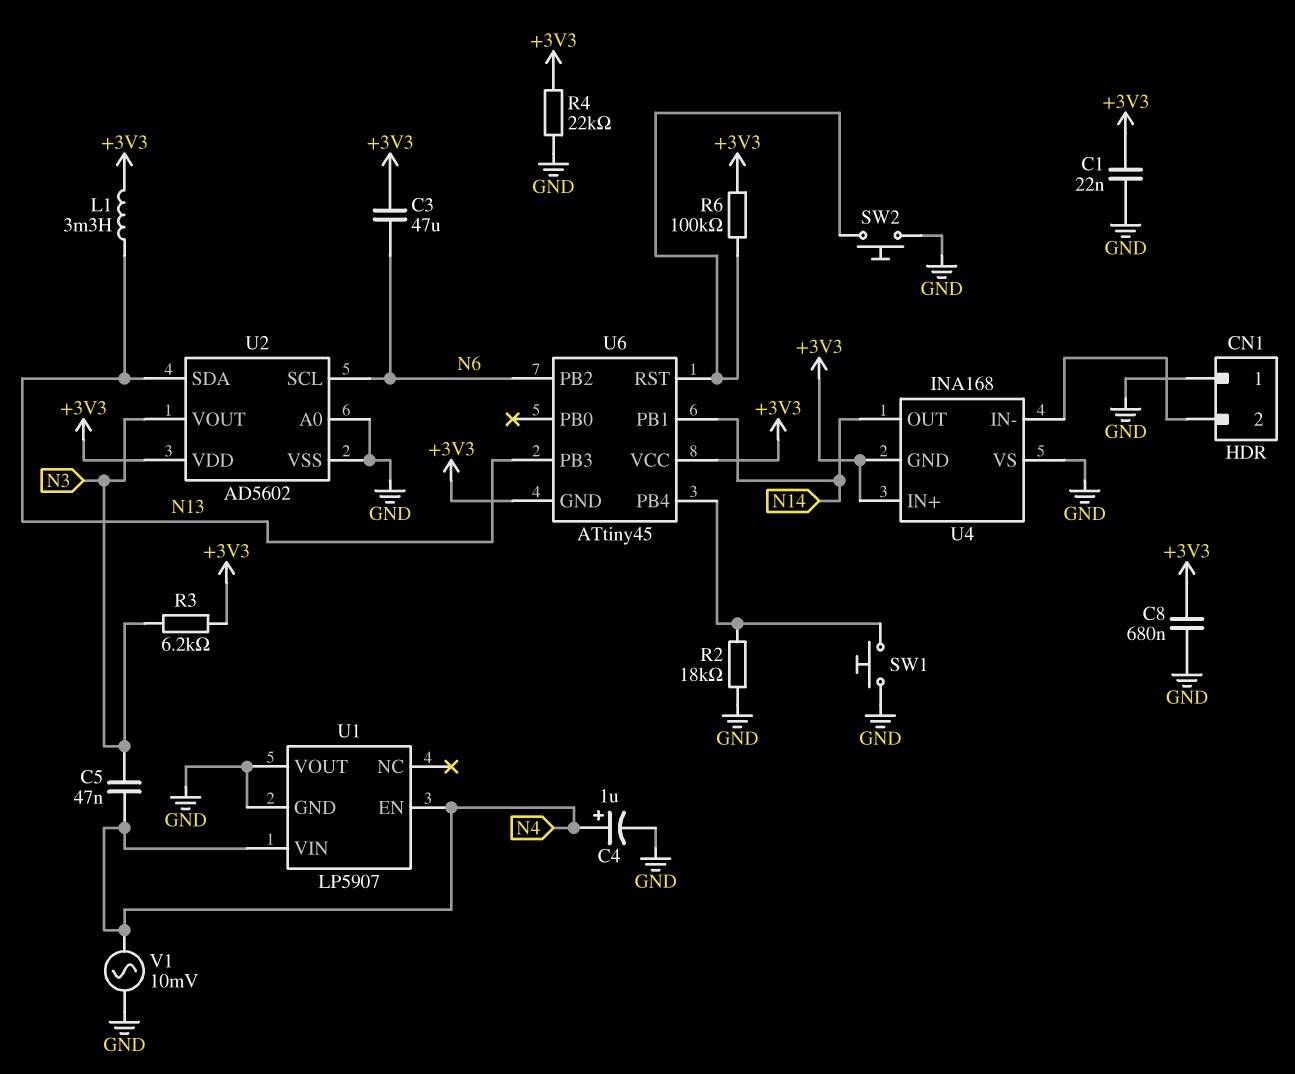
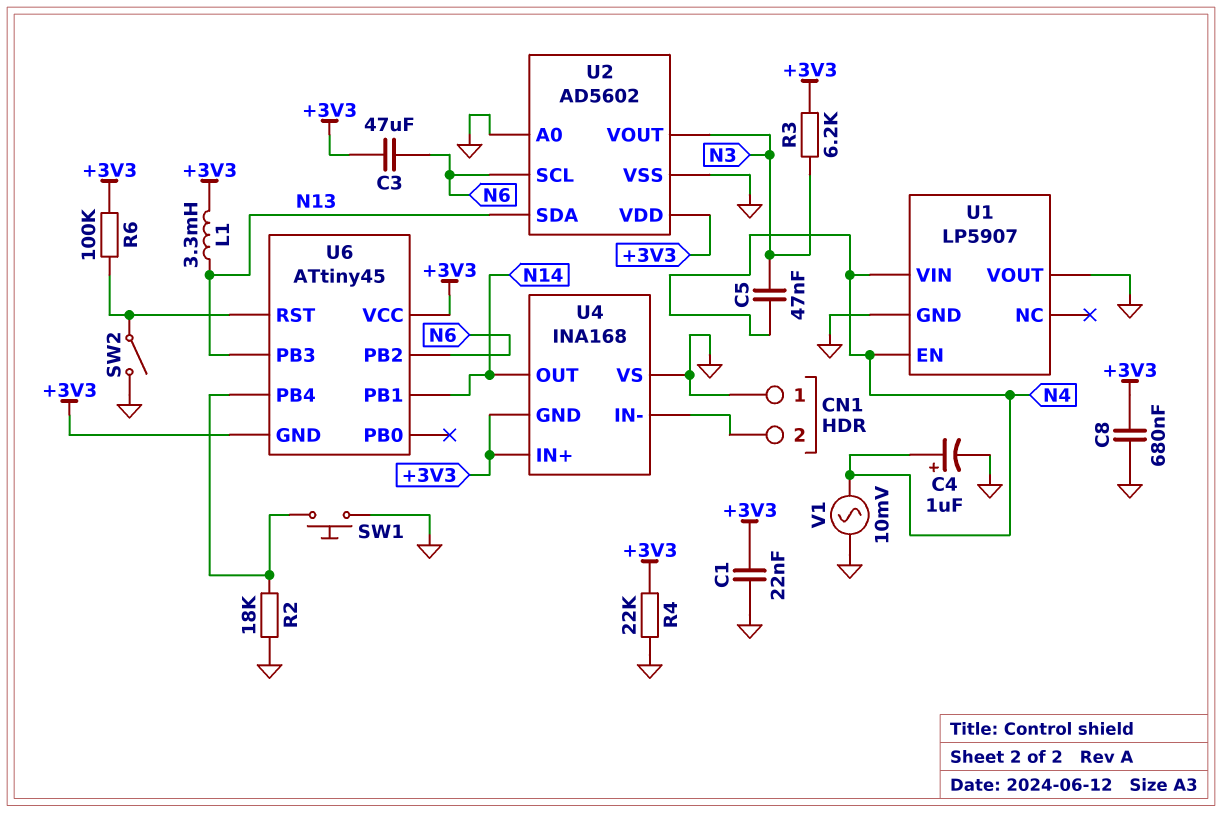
SW2: button (GND, U6/RST) -> switch (GND, U6/RST)

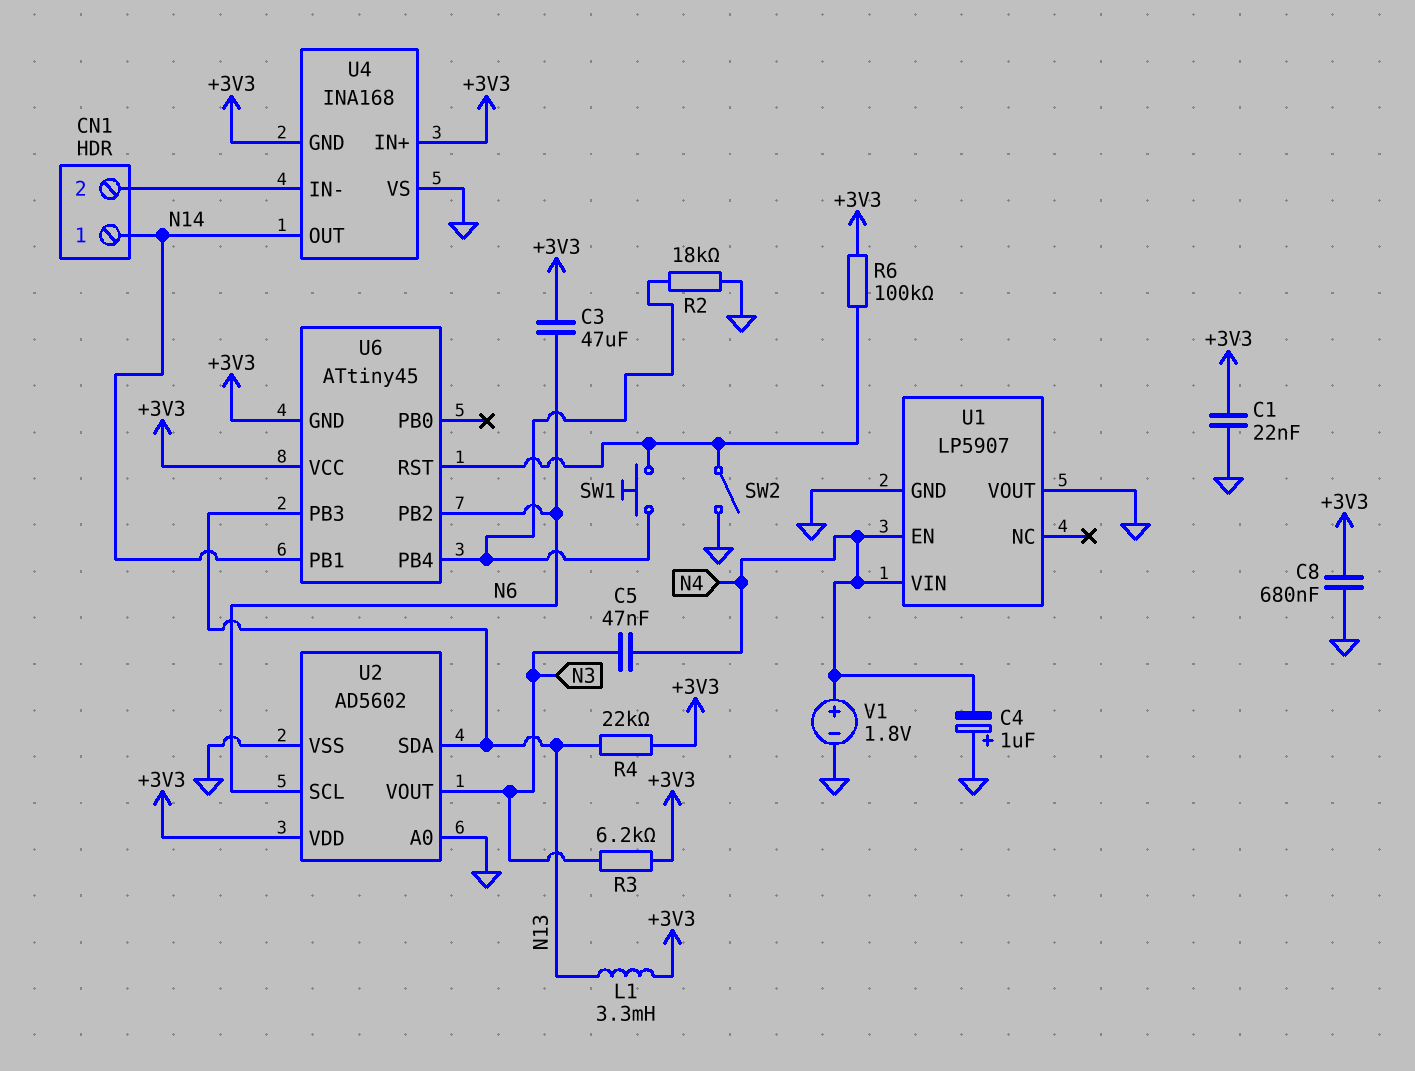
C4: 1uF (plus N4, minus GND) -> 1uF (plus GND, minus N4)
CN1 pin 1: GND -> N14
R4: 22k (+3V3, GND) -> 22k (+3V3, N13)
SW1: button (GND, U6/PB4) -> button (U6/PB4, U6/RST)
V1: AC 10mV (GND, N4) -> 1.8V (plus N4, minus GND)

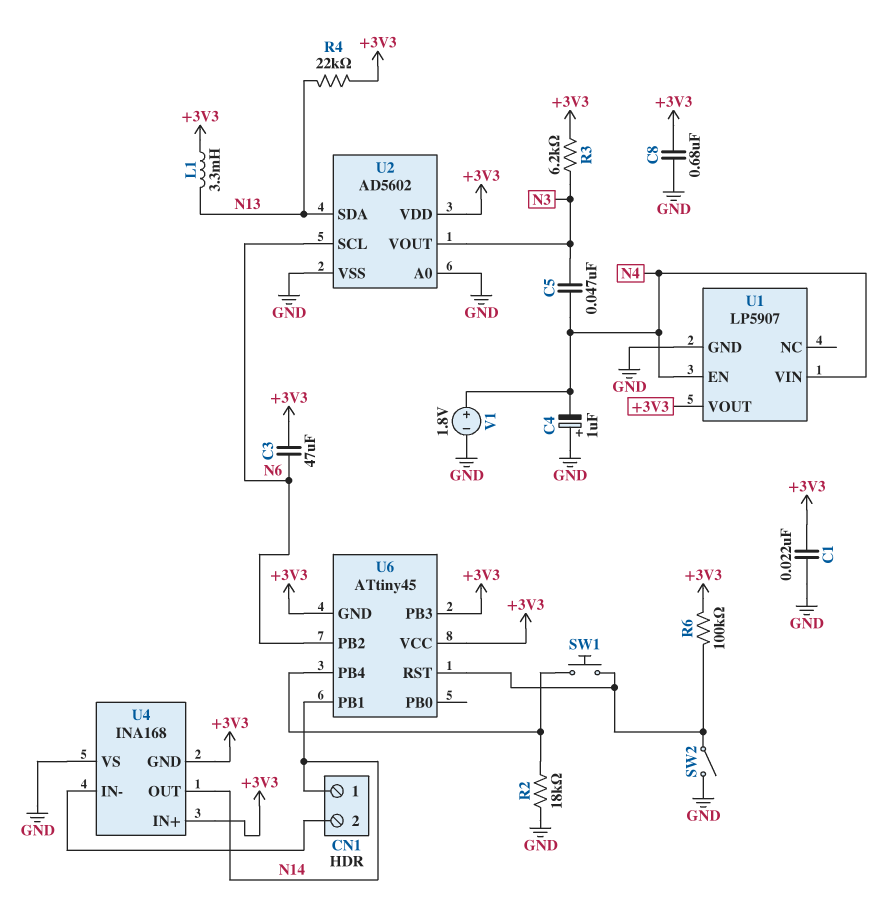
U1 pin VOUT: GND -> +3V3
U6 pin PB3: N13 -> +3V3

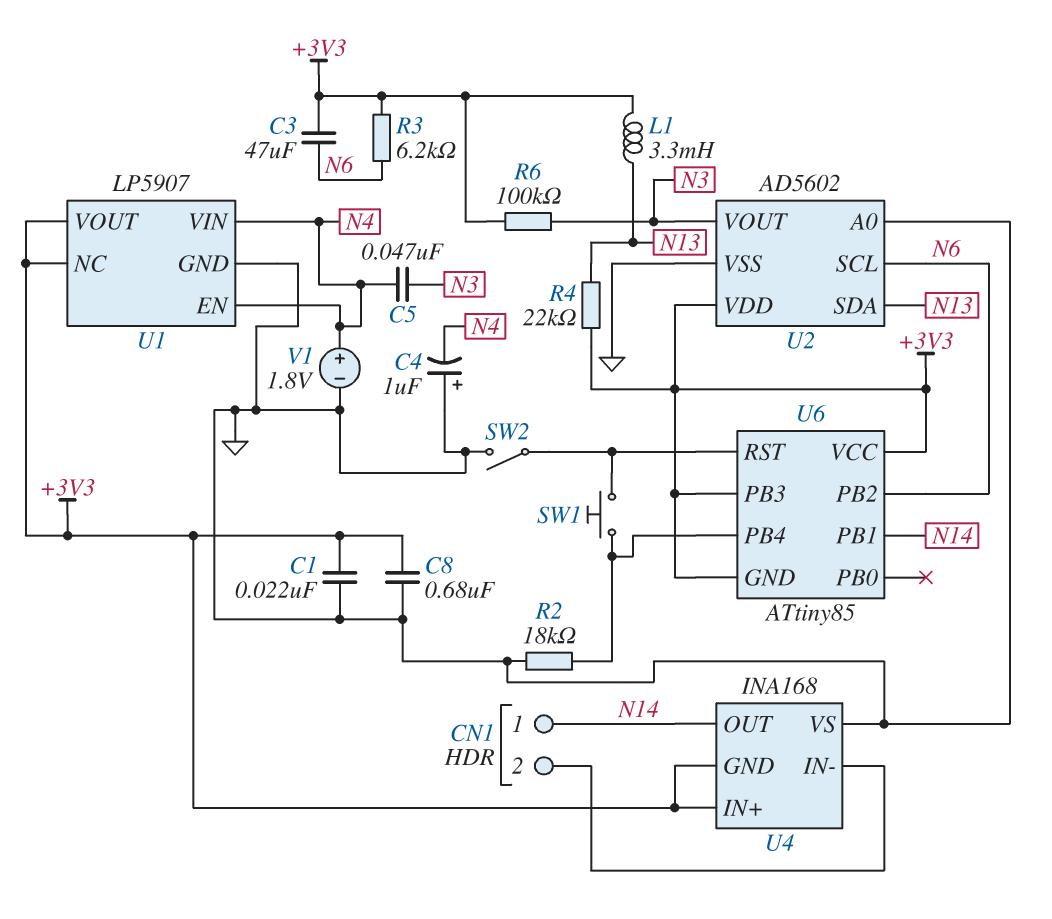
R3: 6.2k (+3V3, N3) -> 6.2k (+3V3, N6)
R6: 100k (+3V3, U6/RST) -> 100k (+3V3, N3)
U1 pin NC: none -> +3V3
U6: ATtiny45 -> ATtiny85

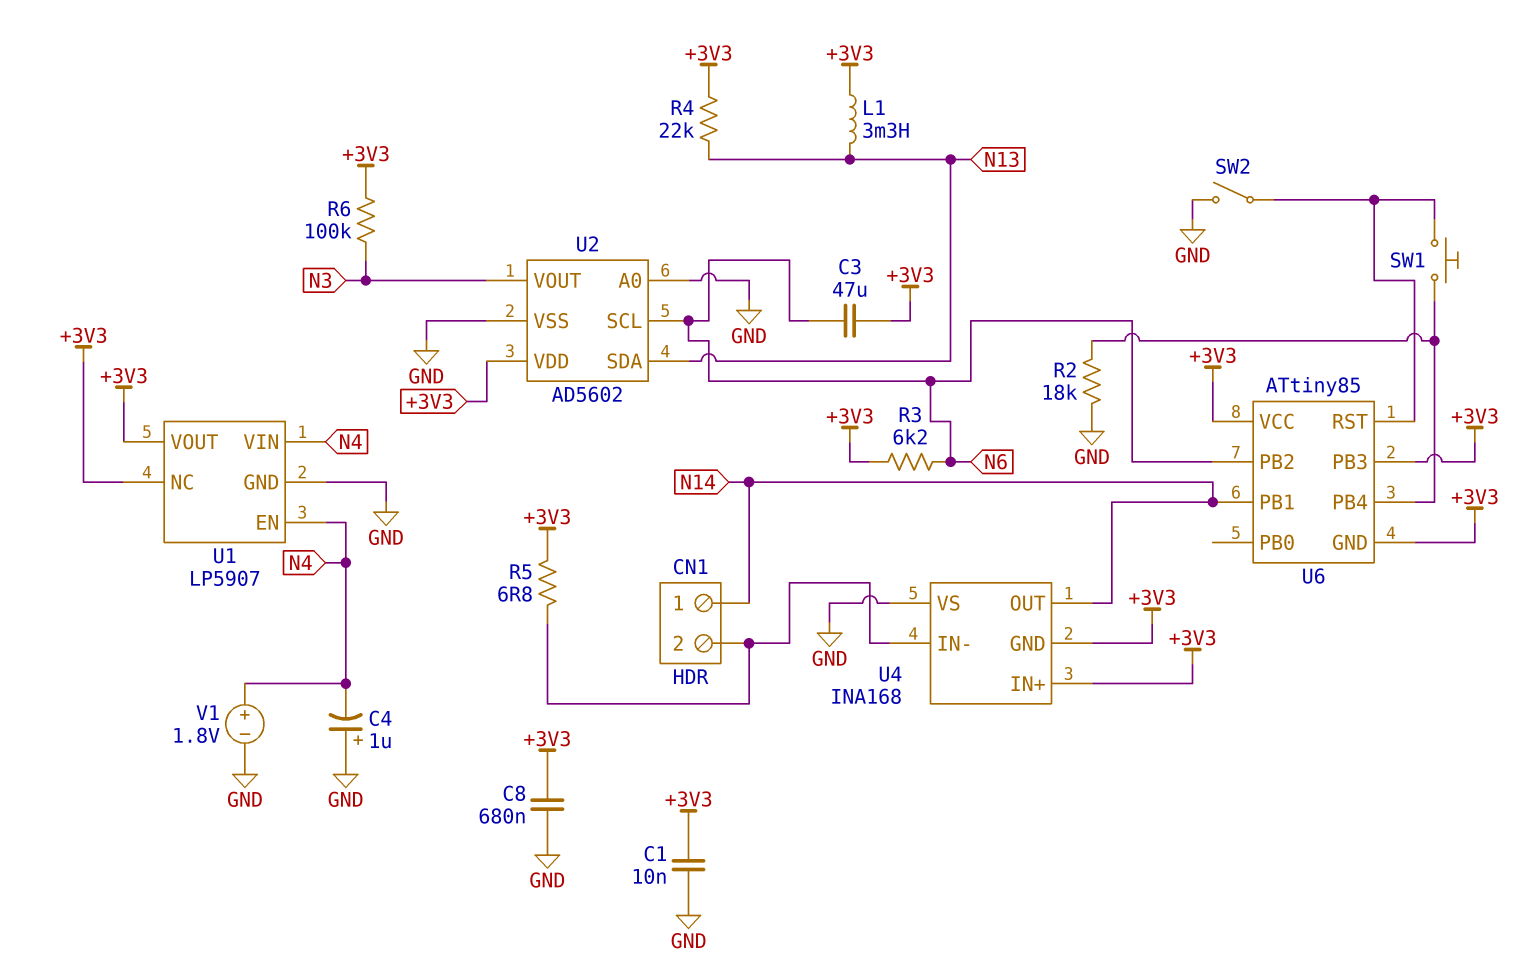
C1: 22nF (+3V3, GND) -> 10nF (+3V3, GND)
C5: 47nF (N3, N4) -> none
R5: none -> 6.8 (+3V3, CN1/2)

